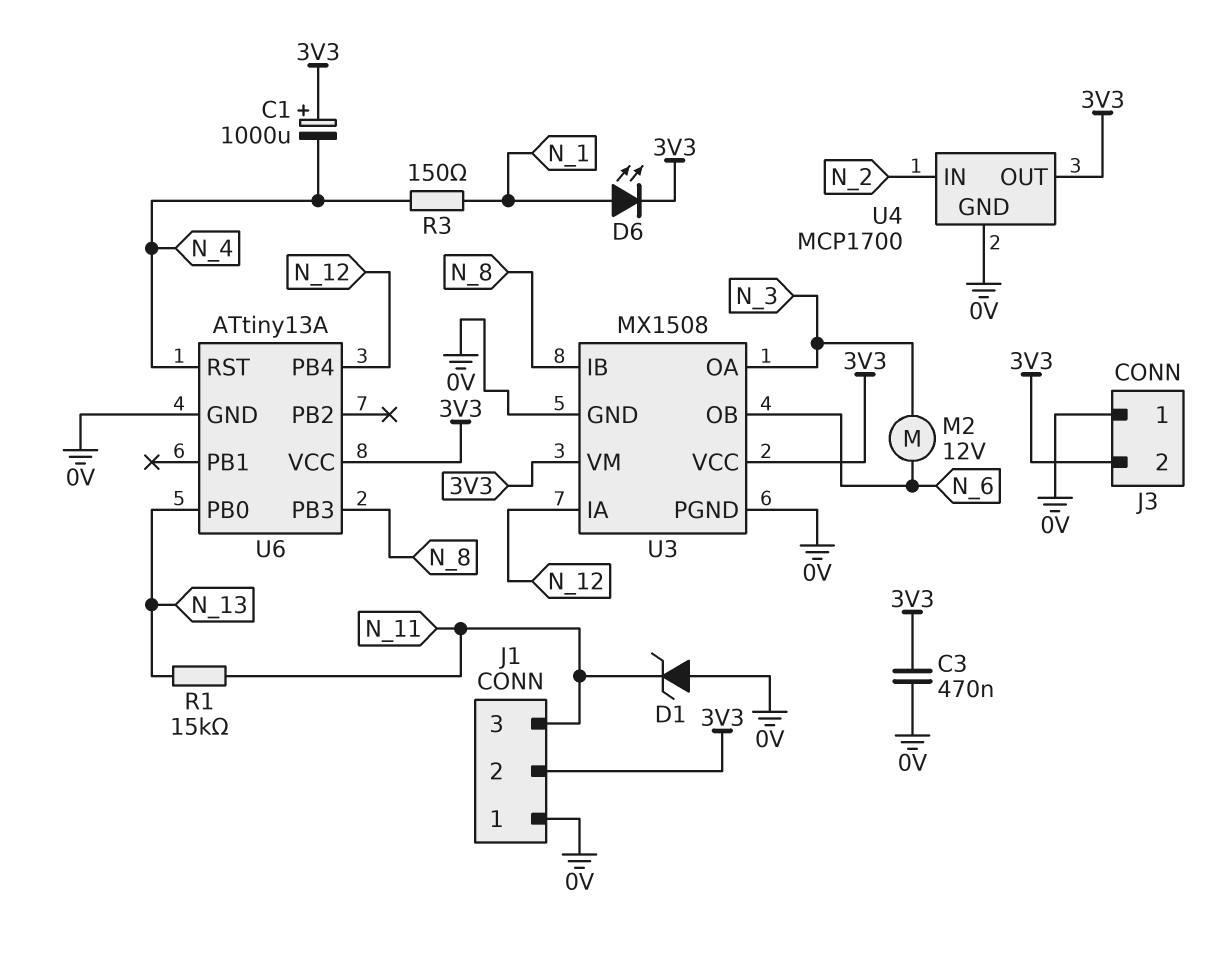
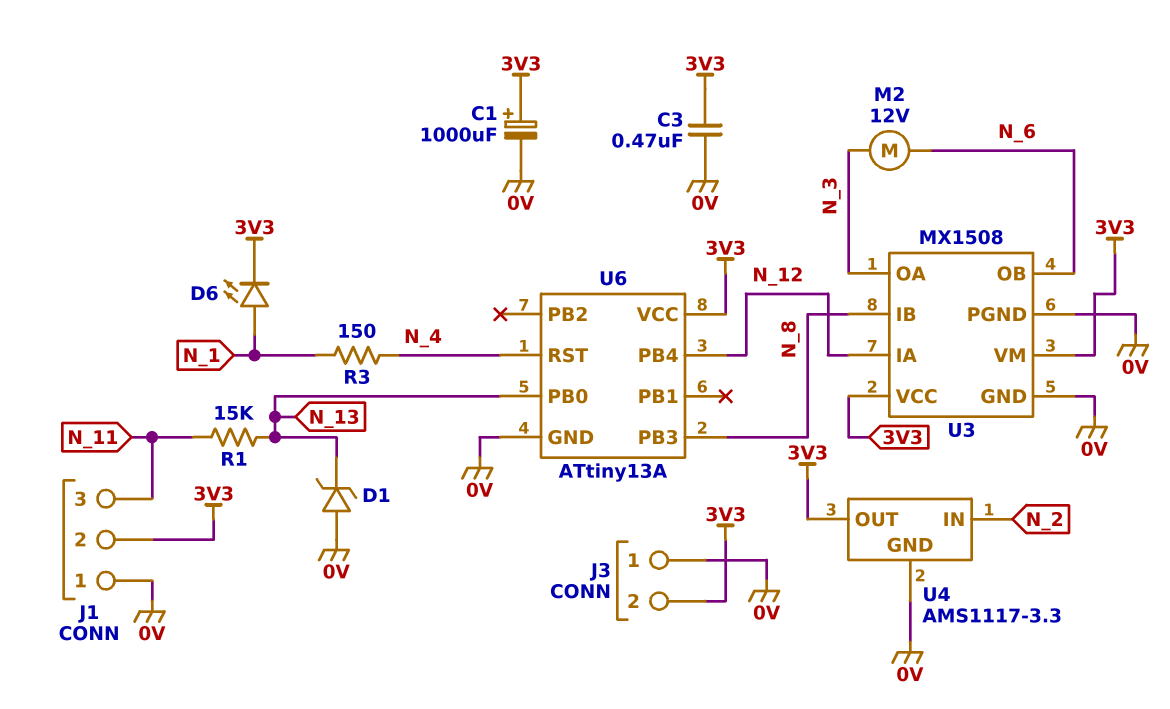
C1: 1000uF (plus 3V3, minus N_4) -> 1000uF (plus 3V3, minus 0V)
D1: zener (A 0V, K N_11) -> zener (A 0V, K N_13)
U4: MCP1700 -> AMS1117-3.3

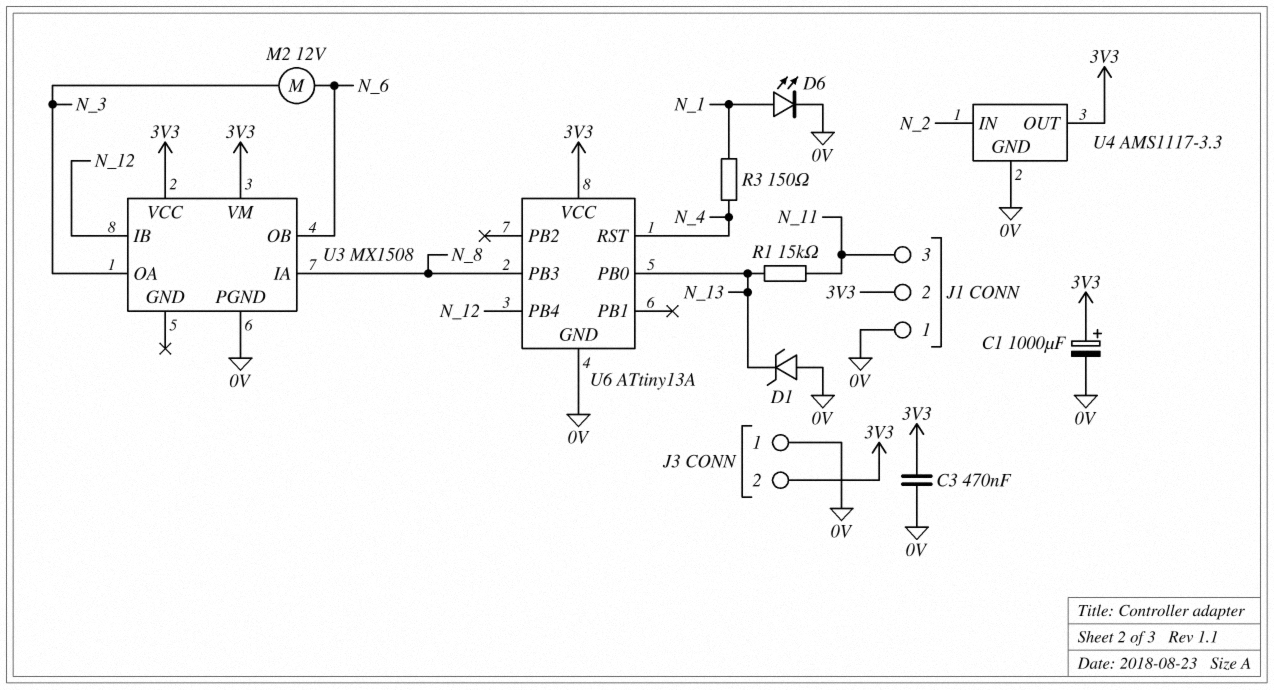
D6: LED (A N_1, K 3V3) -> LED (A N_1, K 0V)
U3 pin GND: 0V -> none
U3 pin IA: N_12 -> N_8
U3 pin IB: N_8 -> N_12

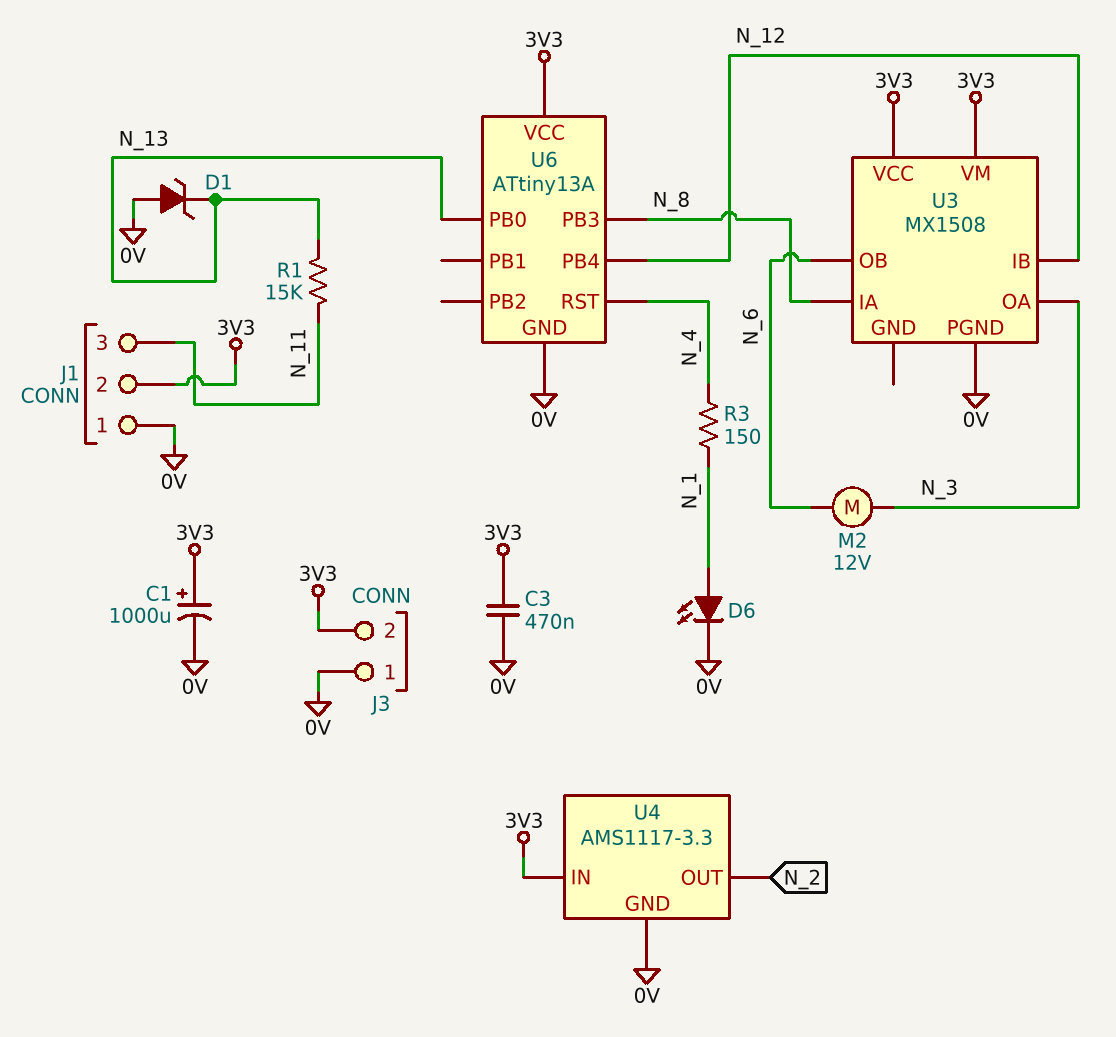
U4 pin IN: N_2 -> 3V3
U4 pin OUT: 3V3 -> N_2

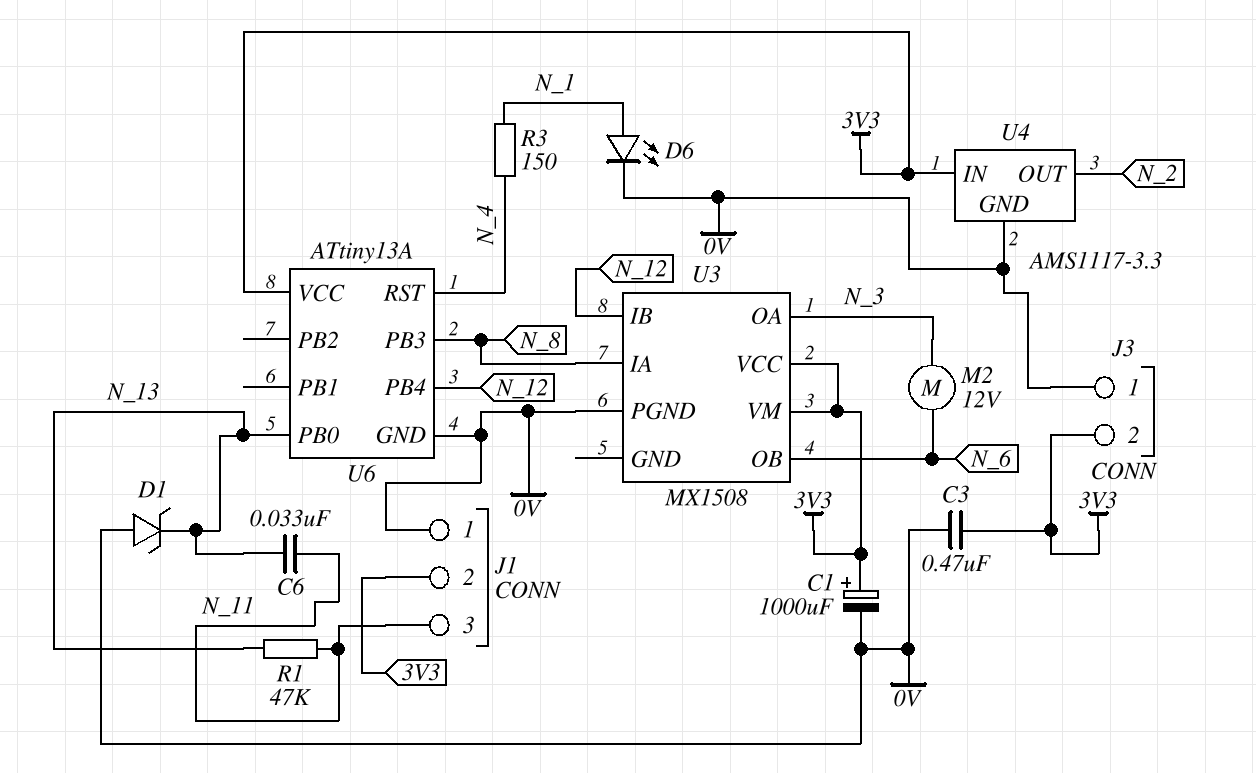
C6: none -> 33nF (N_11, N_13)
R1: 15k (N_11, N_13) -> 47k (N_11, N_13)

